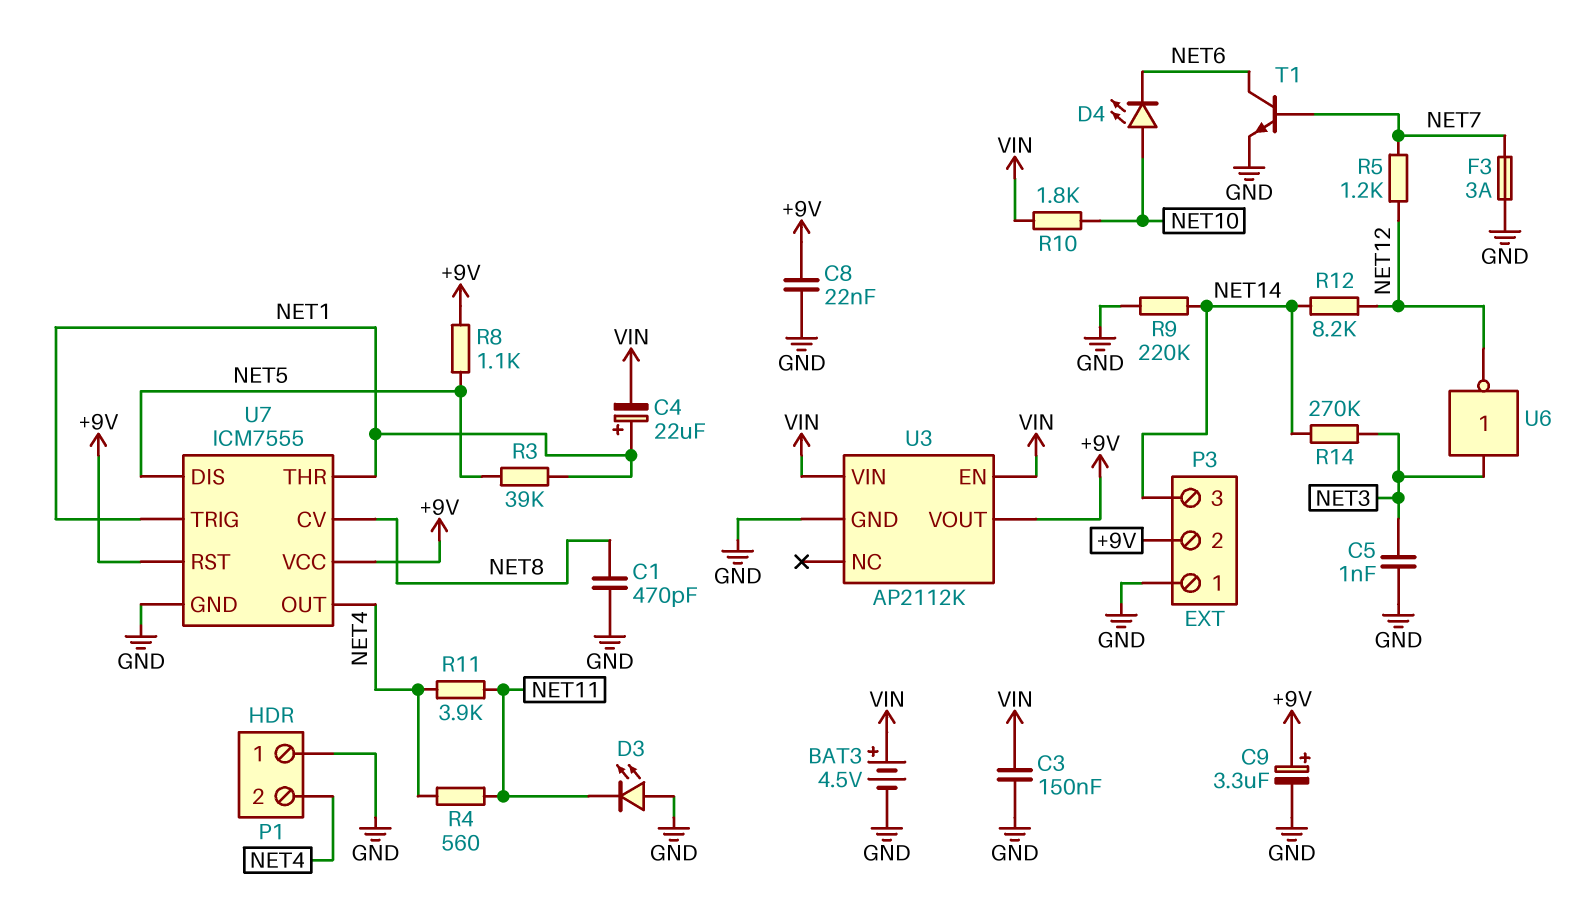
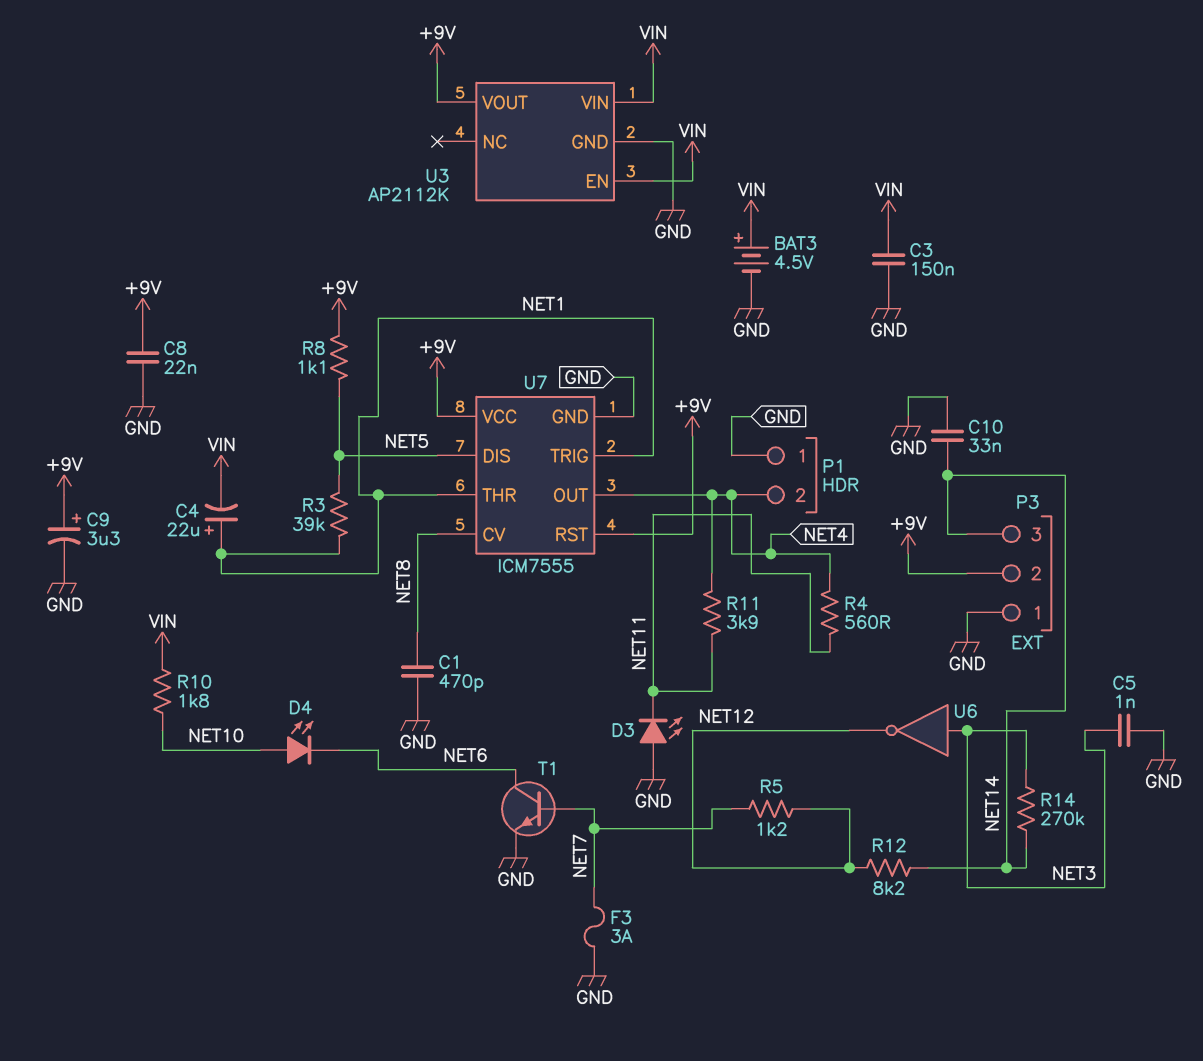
C10: none -> 33nF (GND, NET14)
R9: 220k (GND, NET14) -> none

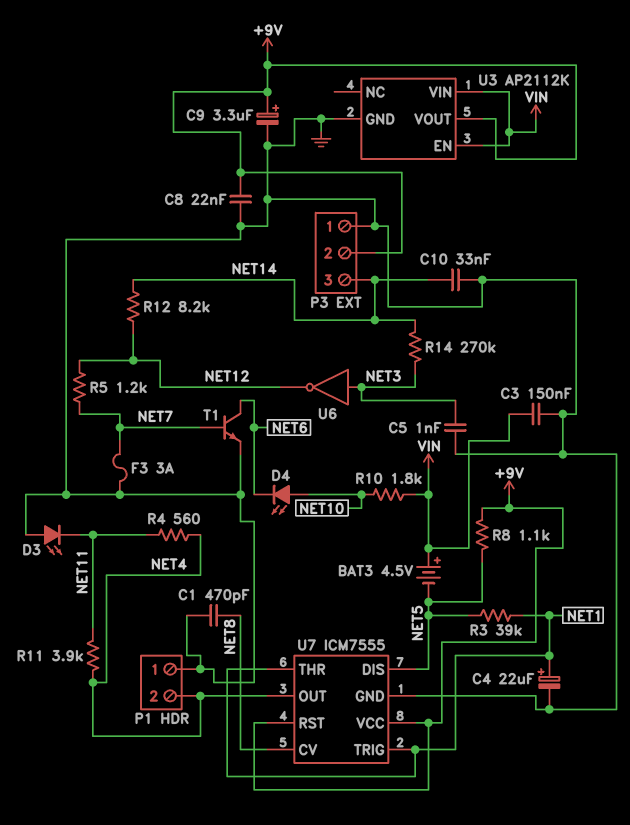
BAT3: 4.5V (plus VIN, minus GND) -> 4.5V (plus VIN, minus NET5)
C4: 22uF (plus NET1, minus VIN) -> 22uF (plus NET1, minus GND)

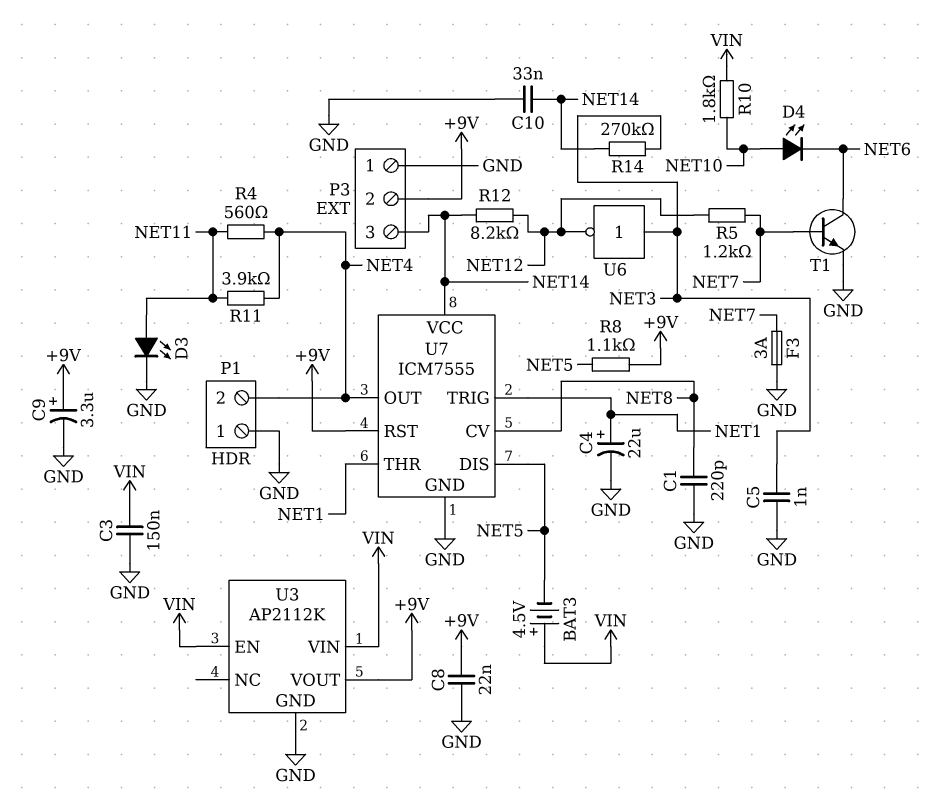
C1: 470pF (GND, NET8) -> 220pF (GND, NET8)
D3: LED (A GND, K NET11) -> LED (A NET11, K GND)
R3: 39k (NET1, NET5) -> none
U7 pin VCC: +9V -> NET14

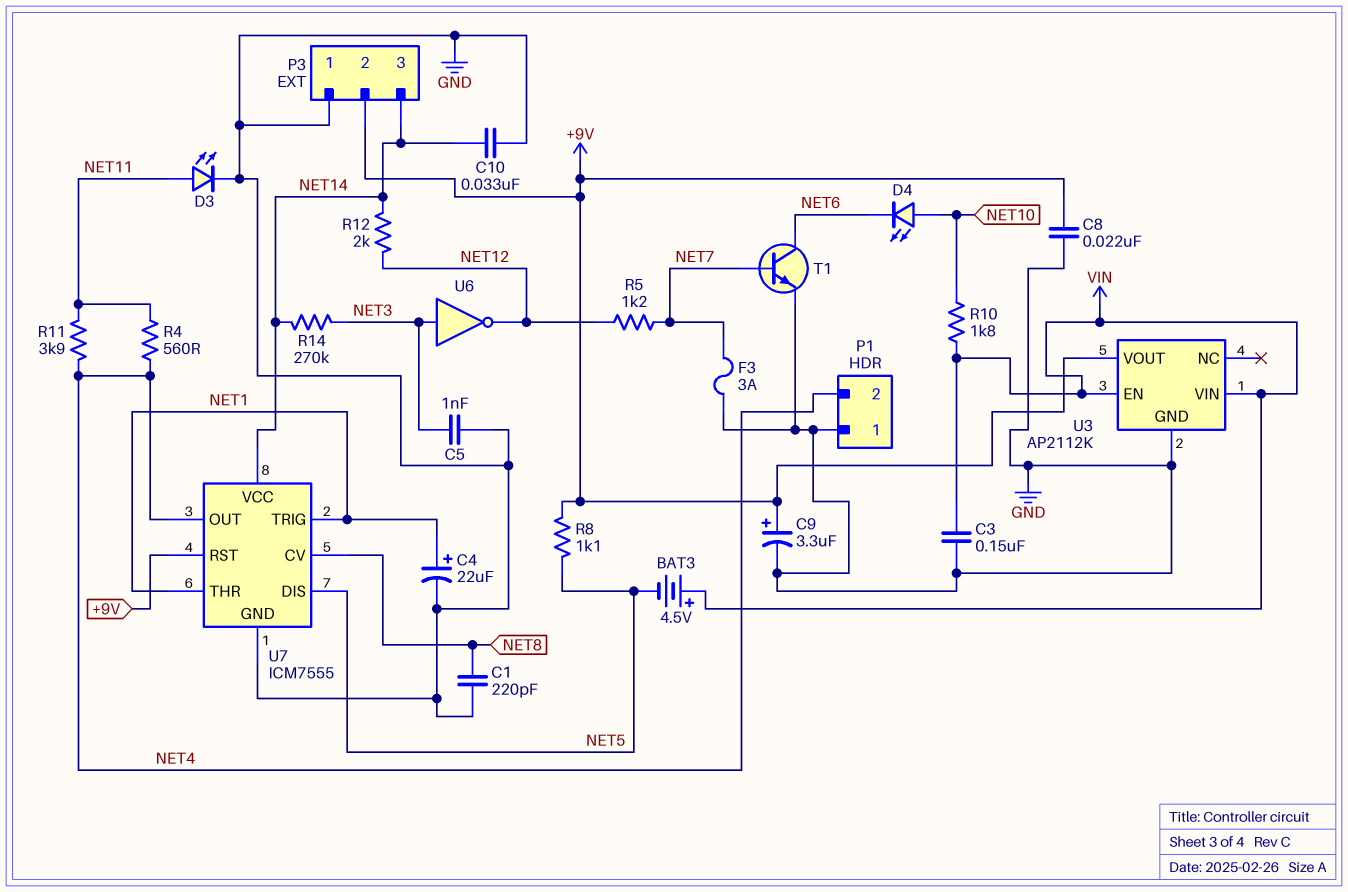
R12: 8.2k (NET12, NET14) -> 2k (NET12, NET14)

